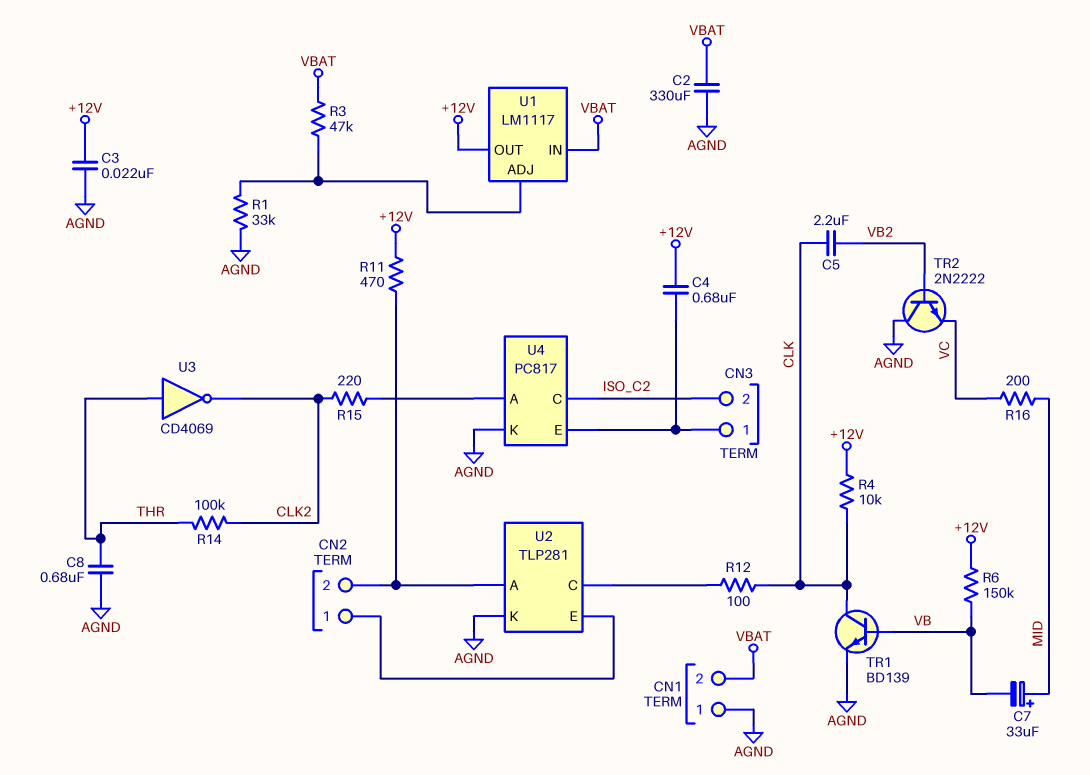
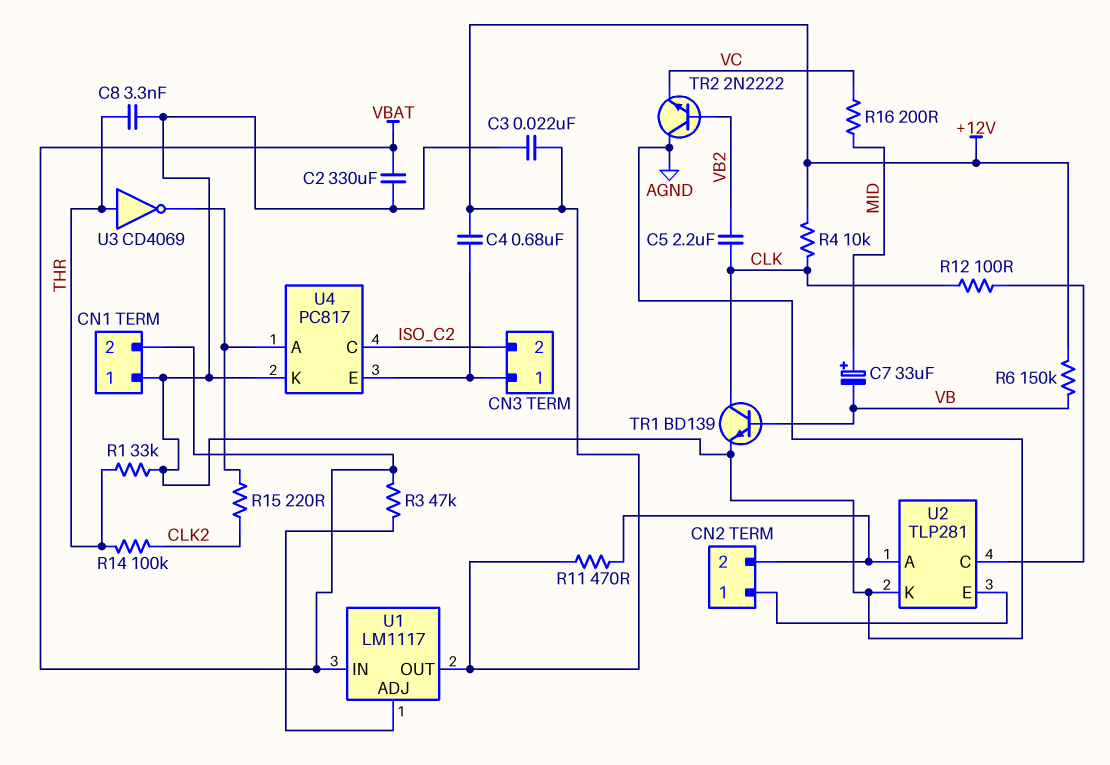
C8: 680nF (AGND, THR) -> 3.3nF (AGND, THR)
R1: 33k (AGND, U1/ADJ) -> 33k (AGND, THR)
U3: NOT CD4069 (in THR, out CLK2) -> NOT CD4069 (in THR, out U4/A)

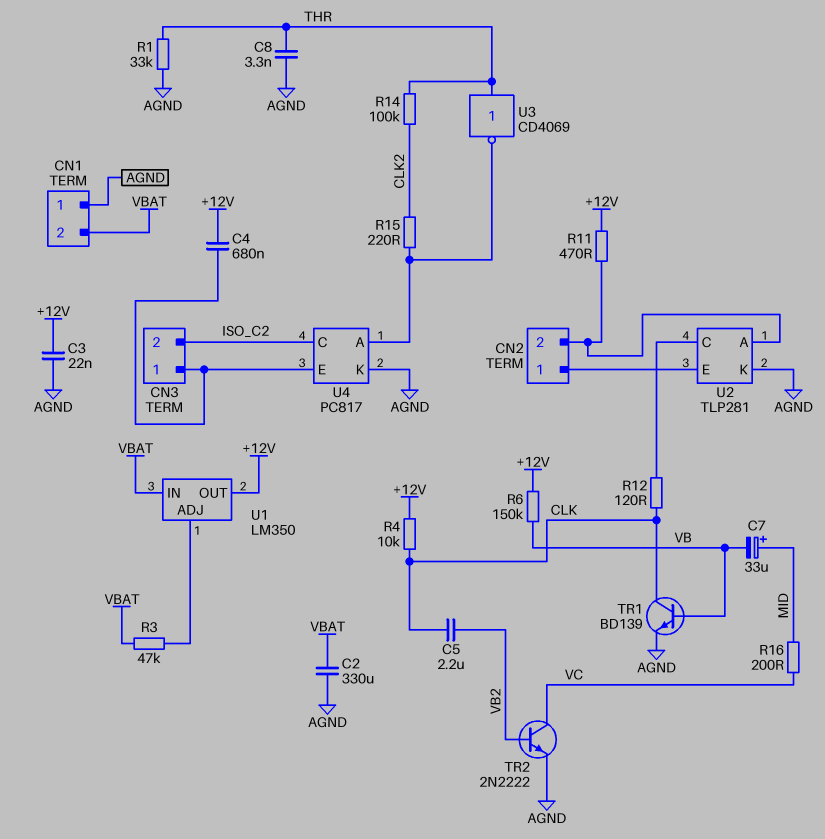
R12: 100 (CLK, U2/C) -> 120 (CLK, U2/C)
TR2: NPN 2N2222 (B VB2, C AGND, E VC) -> NPN 2N2222 (B VB2, C VC, E AGND)
U1: LM1117 -> LM350

